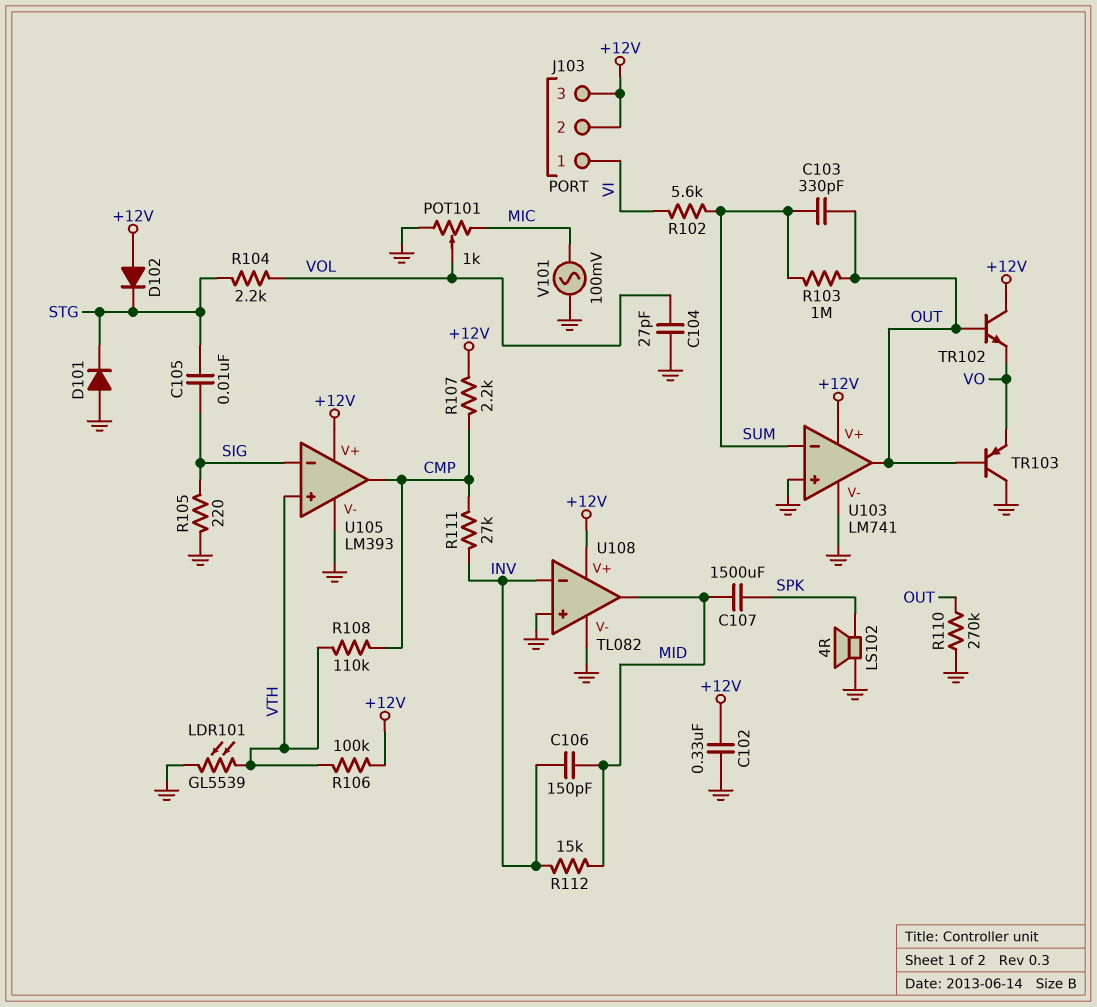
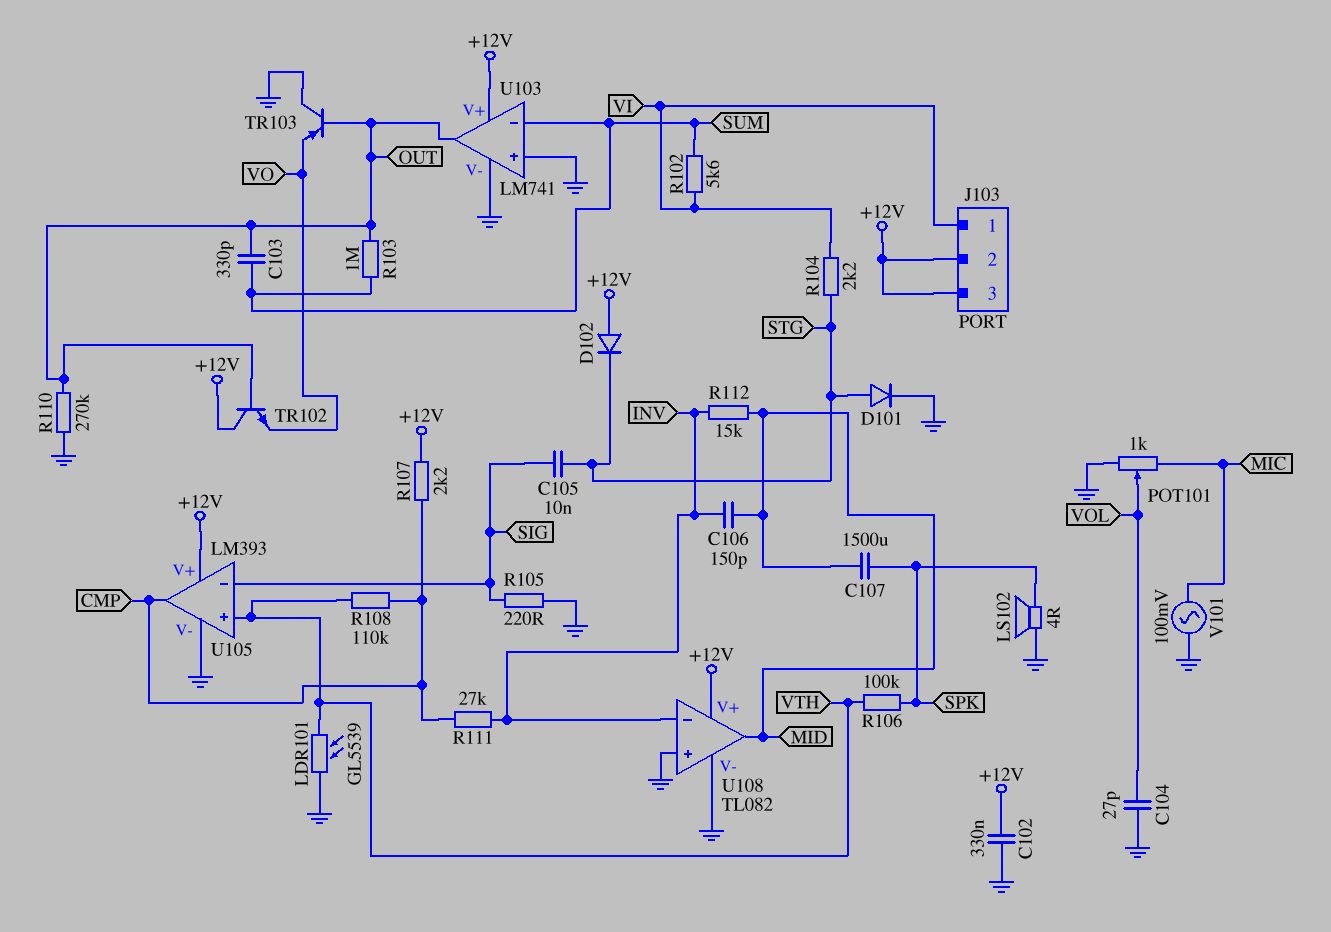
D101: diode (A GND, K STG) -> diode (A STG, K GND)
R104: 2.2k (STG, VOL) -> 2.2k (STG, VI)
R106: 100k (+12V, VTH) -> 100k (SPK, VTH)

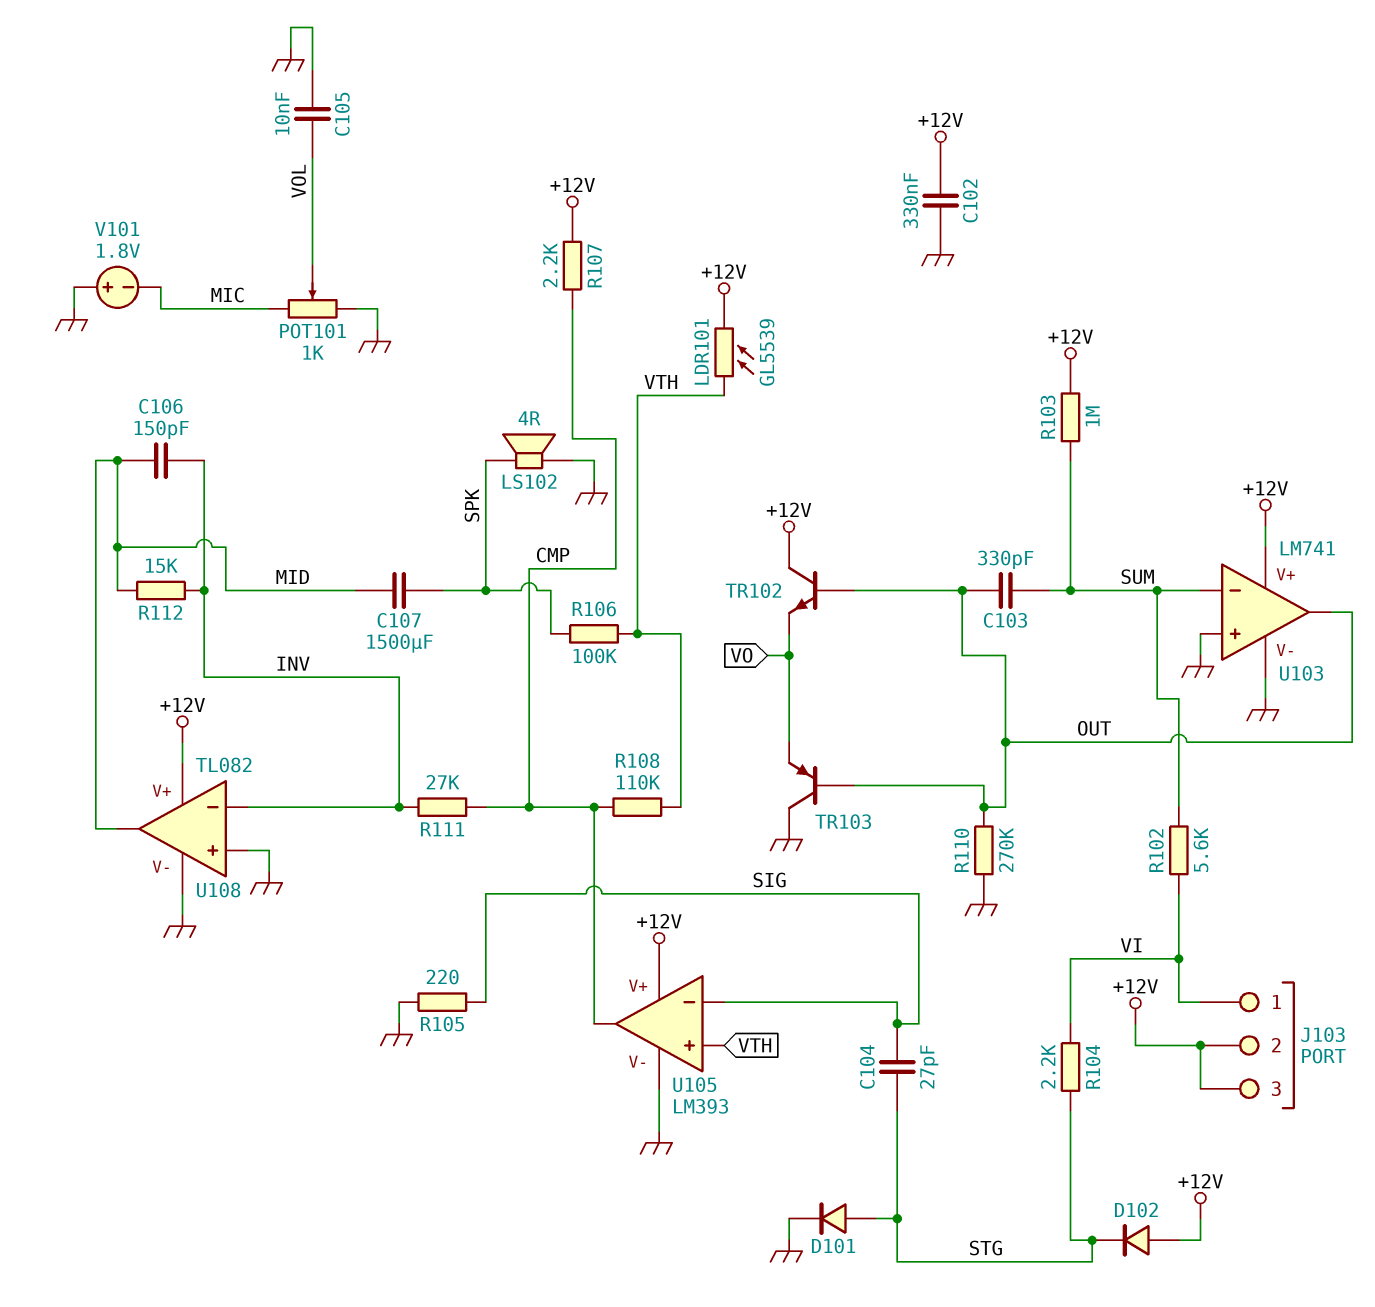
C104: 27pF (GND, VOL) -> 27pF (SIG, STG)
C105: 10nF (SIG, STG) -> 10nF (GND, VOL)
LDR101: GL5539 (GND, VTH) -> GL5539 (+12V, VTH)
R103: 1M (OUT, SUM) -> 1M (+12V, SUM)
V101: AC 100mV (GND, MIC) -> 1.8V (plus GND, minus MIC)

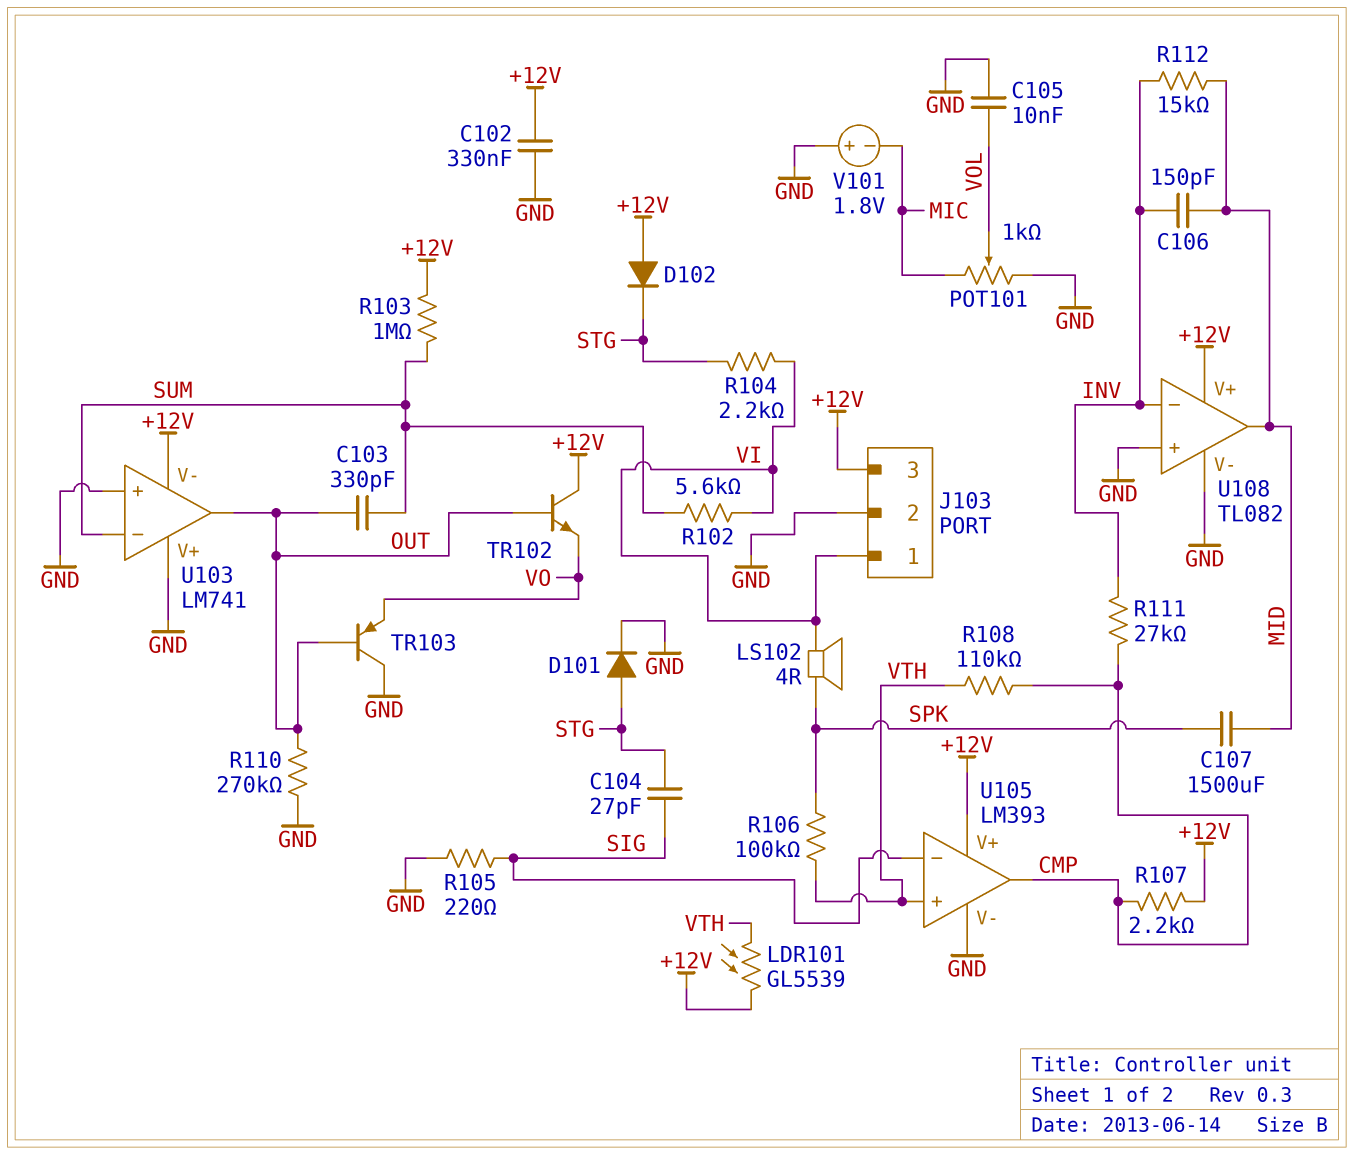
J103 pin 2: +12V -> GND
LS102: speaker 4R (GND, SPK) -> speaker 4R (SPK, VI)
U103 pin V+: +12V -> GND
U103 pin V-: GND -> +12V

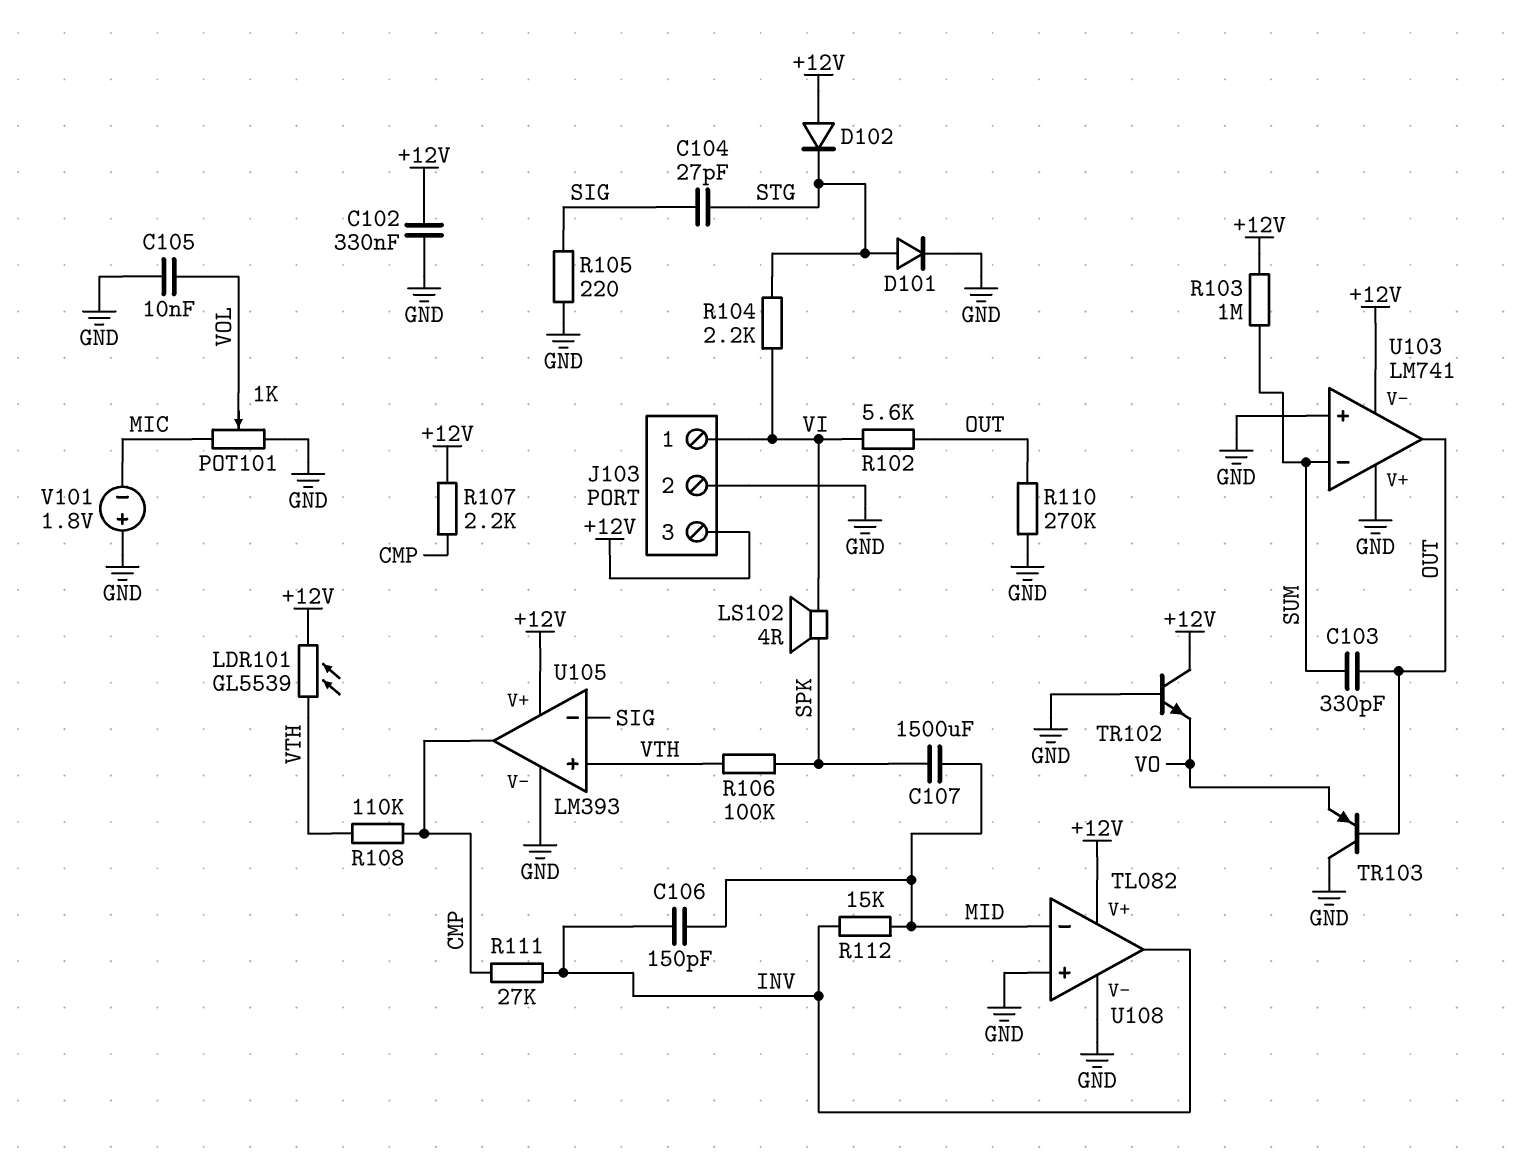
R102: 5.6k (SUM, VI) -> 5.6k (OUT, VI)
TR102: NPN (B OUT, C +12V, E VO) -> NPN (B GND, C +12V, E VO)
U108 pin in-: INV -> MID
U108 pin out: MID -> INV

